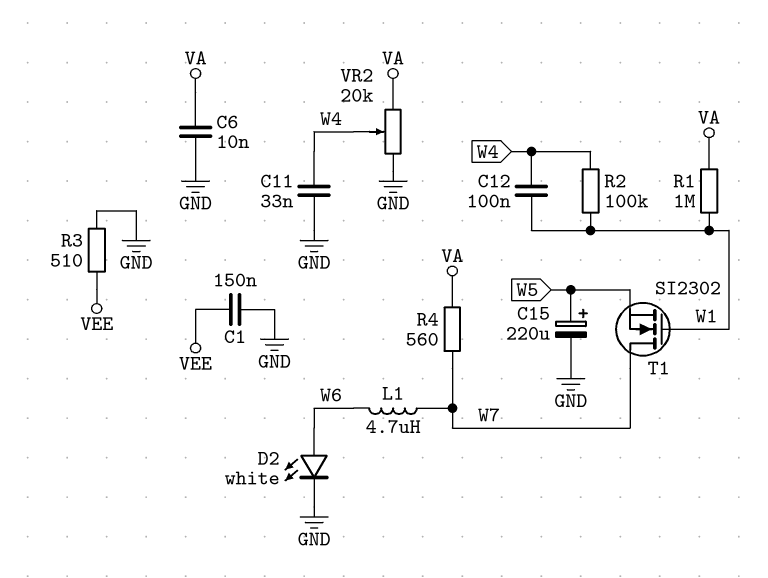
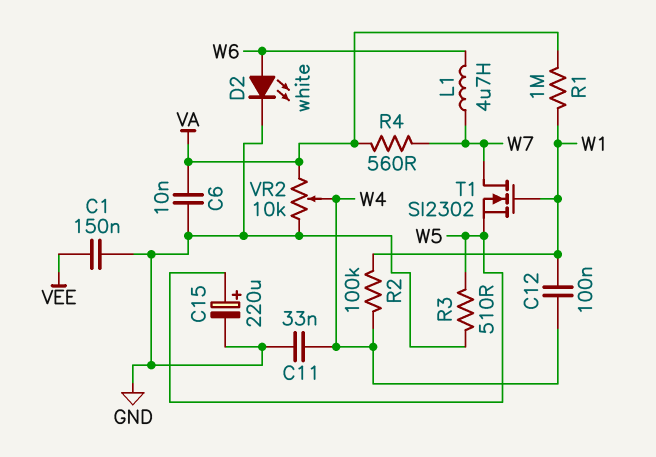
R3: 510 (GND, VEE) -> 510 (GND, W5)
VR2: 20k (GND, VA, wiper W4) -> 10k (GND, VA, wiper W4)

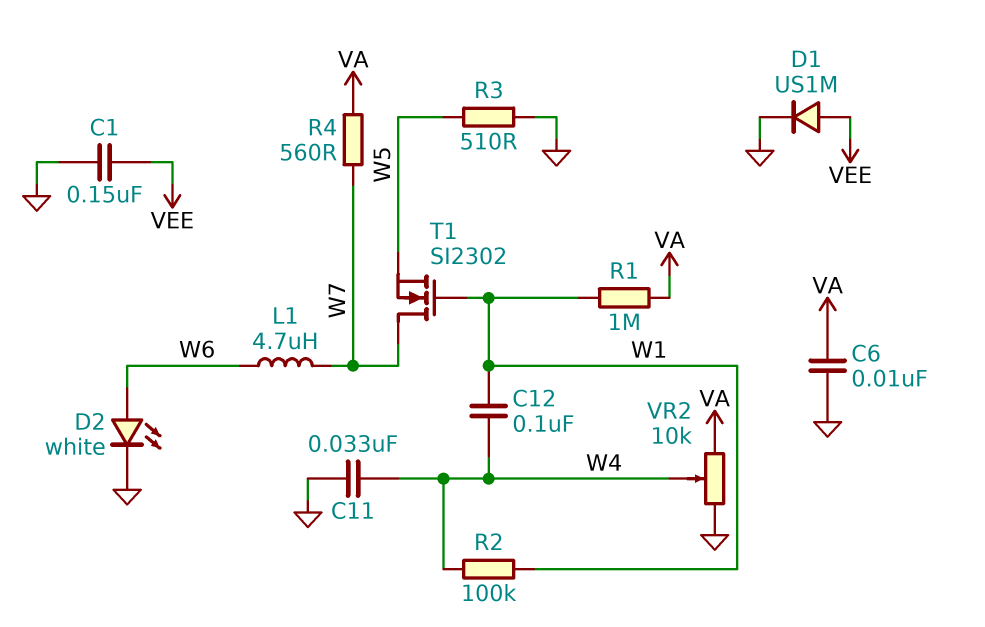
C15: 220uF (plus W5, minus GND) -> none
D1: none -> diode US1M (A VEE, K GND)

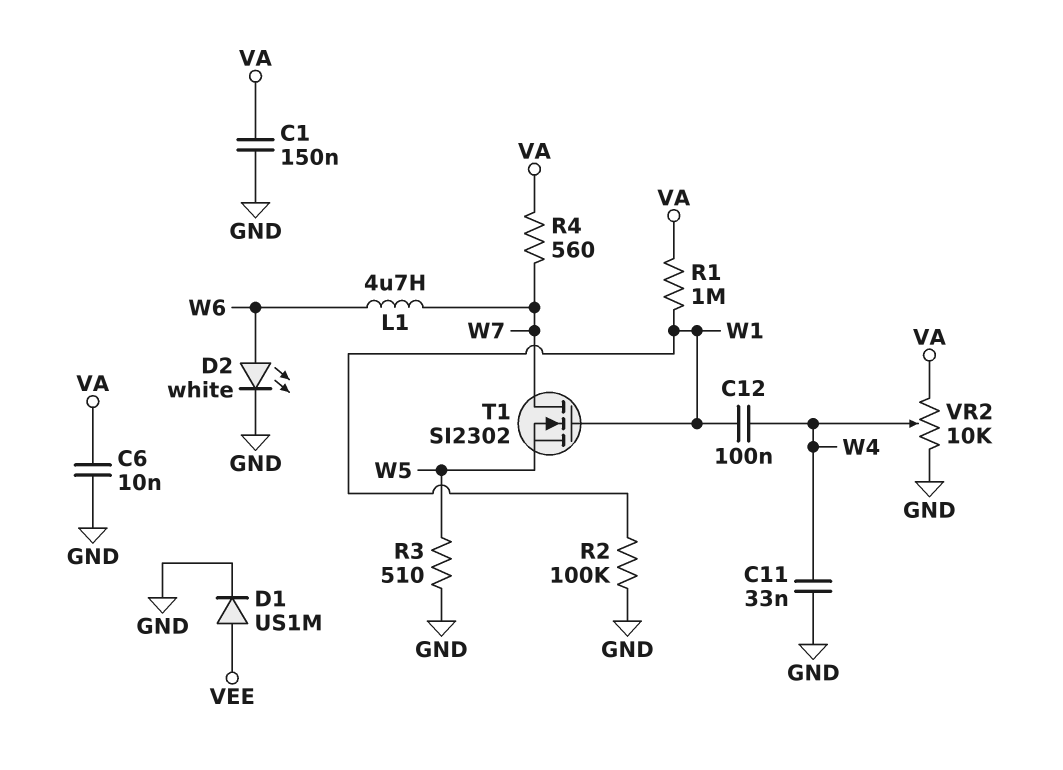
C1: 150nF (GND, VEE) -> 150nF (GND, VA)
R2: 100k (W1, W4) -> 100k (GND, W1)

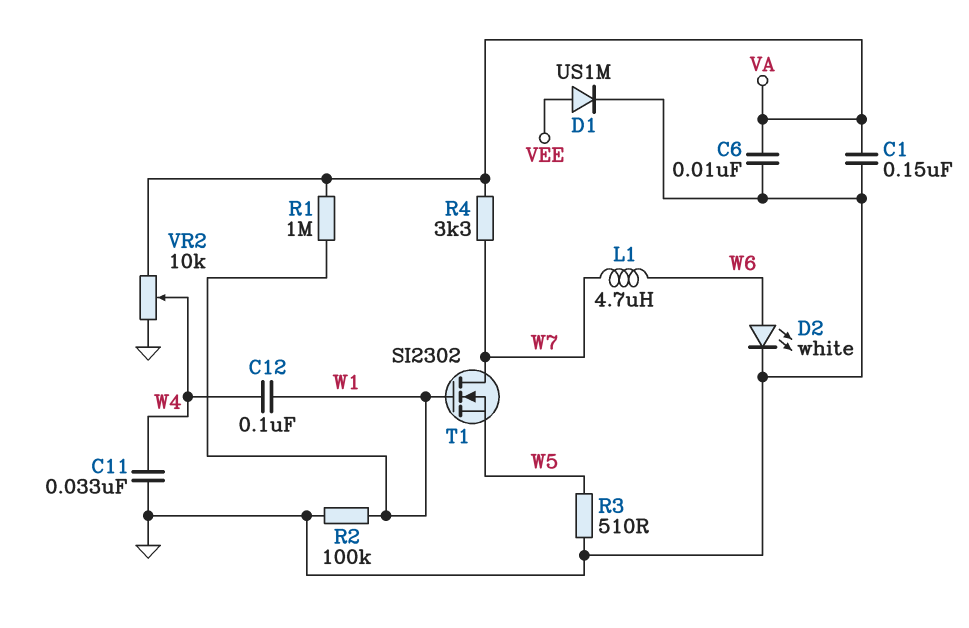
R4: 560 (VA, W7) -> 3.3k (VA, W7)

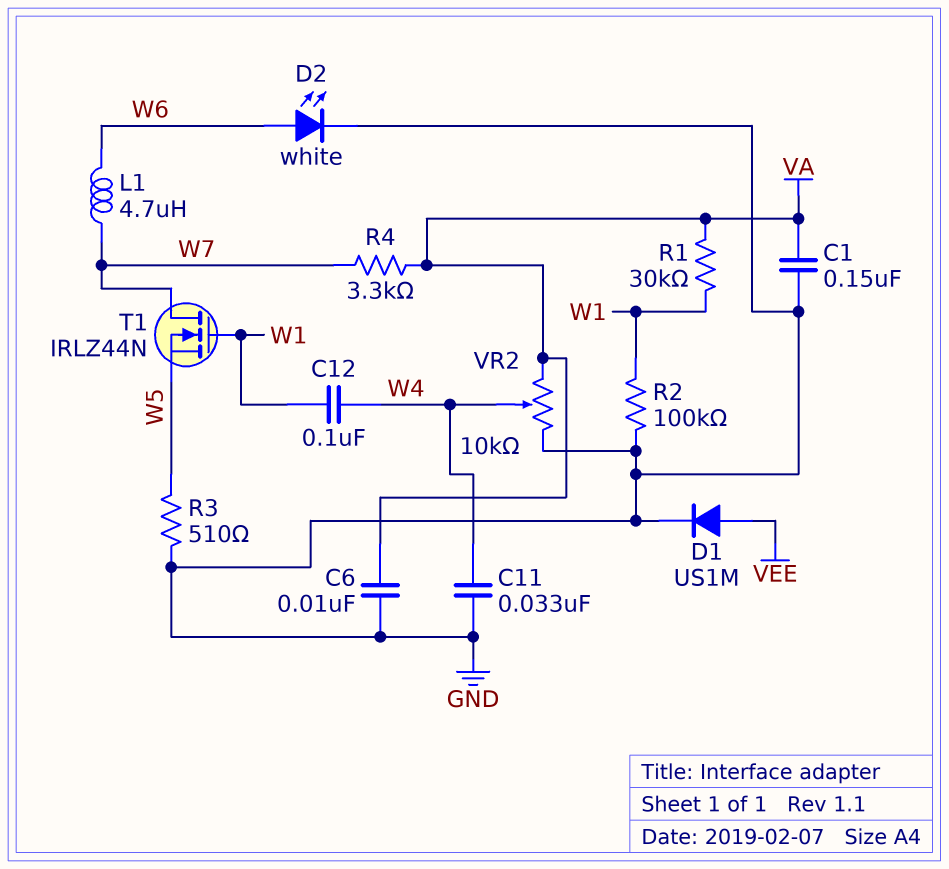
R1: 1M (VA, W1) -> 30k (VA, W1)
T1: NMOS SI2302 (G W1, D W7, S W5) -> NMOS IRLZ44N (G W1, D W7, S W5)

